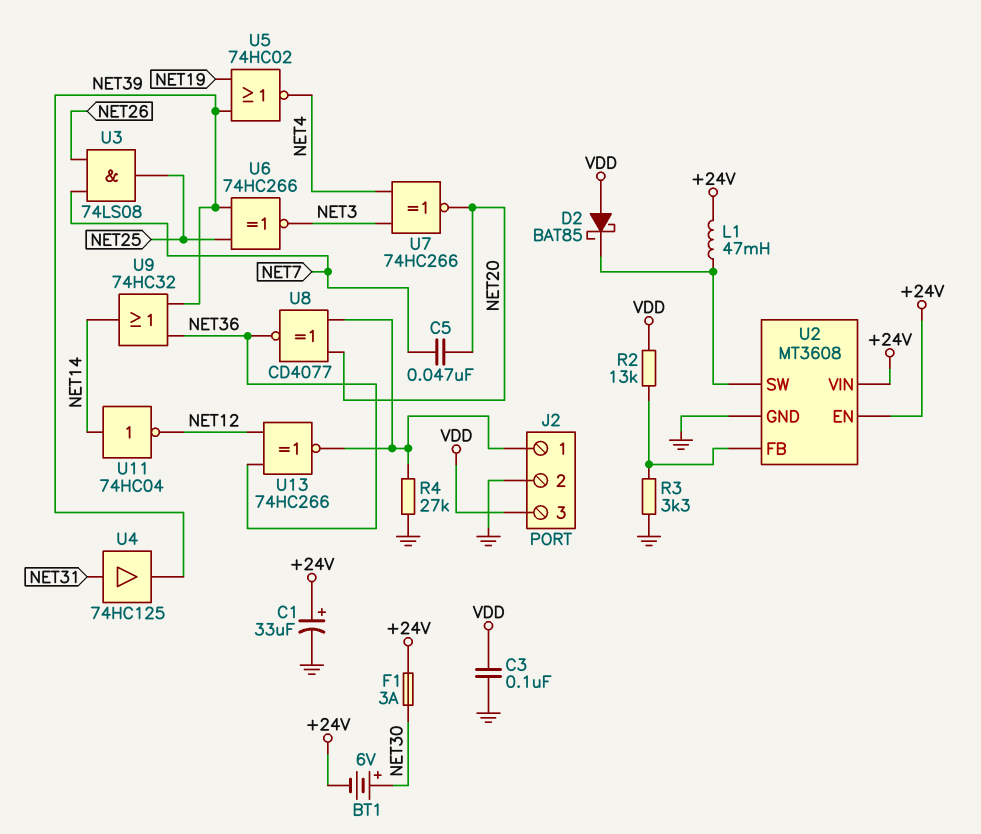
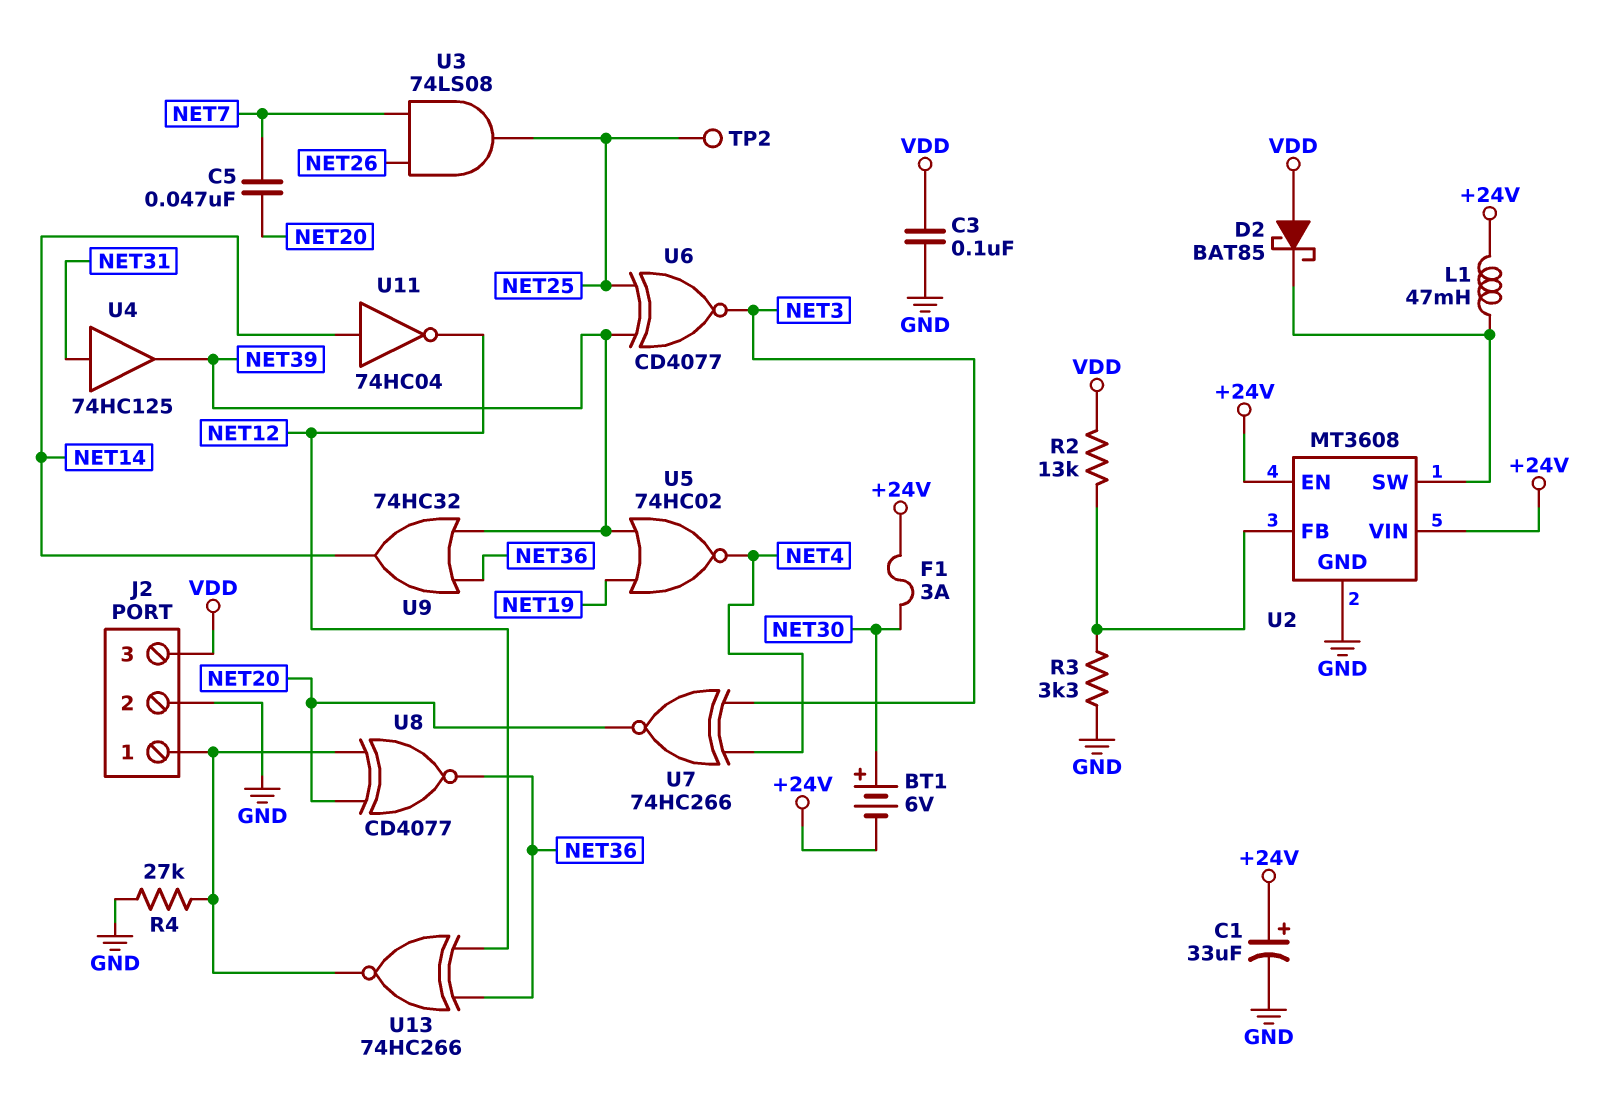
TP2: none -> test point (NET25)
U6: XNOR 74HC266 (in NET25, in NET39, out NET3) -> XNOR CD4077 (in NET25, in NET39, out NET3)

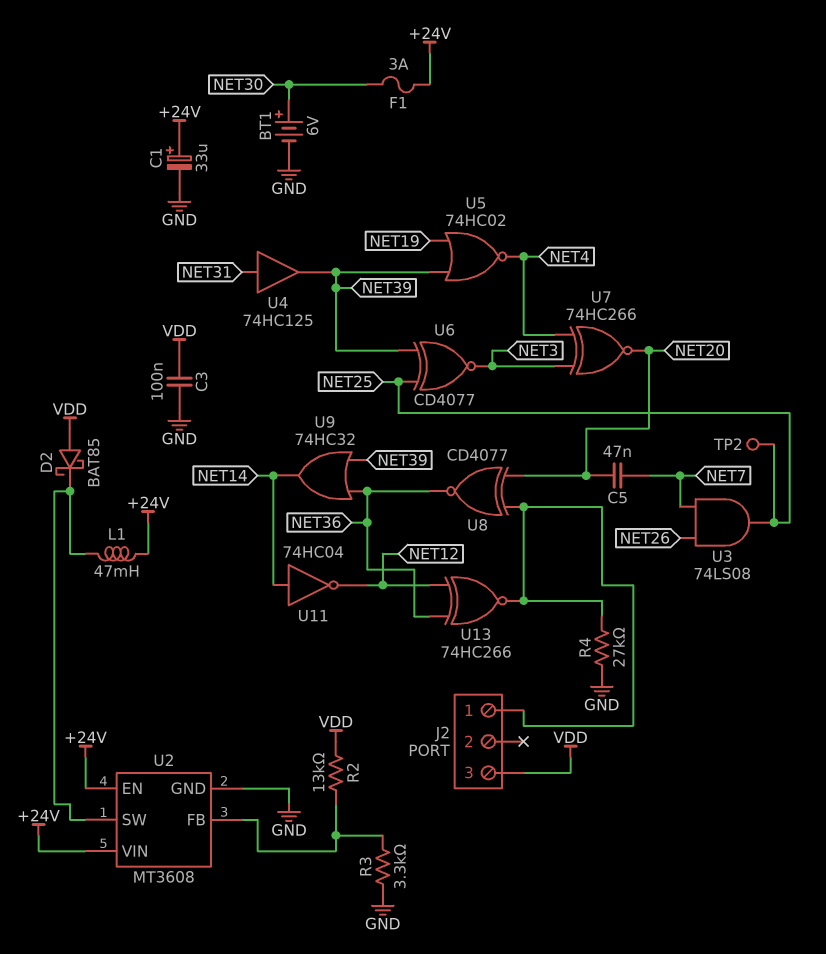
BT1: 6V (plus NET30, minus +24V) -> 6V (plus NET30, minus GND)
J2 pin 2: GND -> none

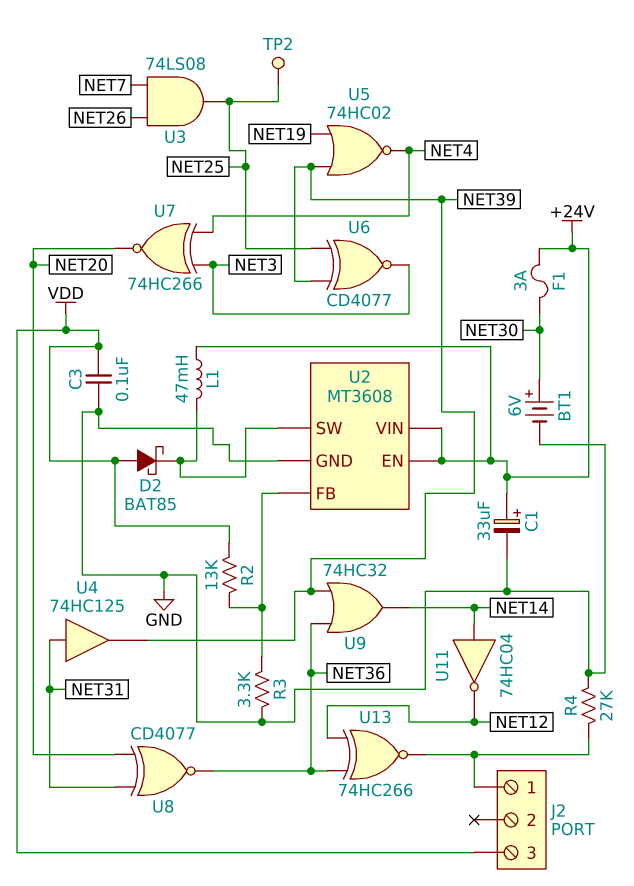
C5: 47nF (NET7, NET20) -> none
U8: XNOR CD4077 (in J2/1, in NET20, out NET36) -> XNOR CD4077 (in NET20, in NET31, out NET36)

